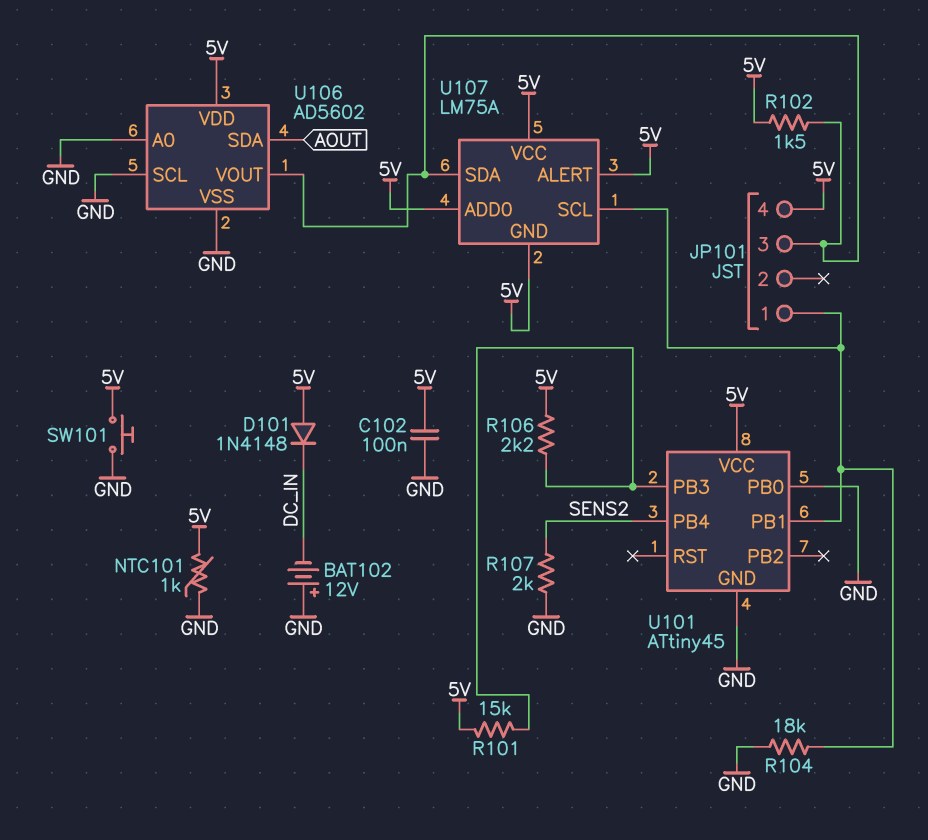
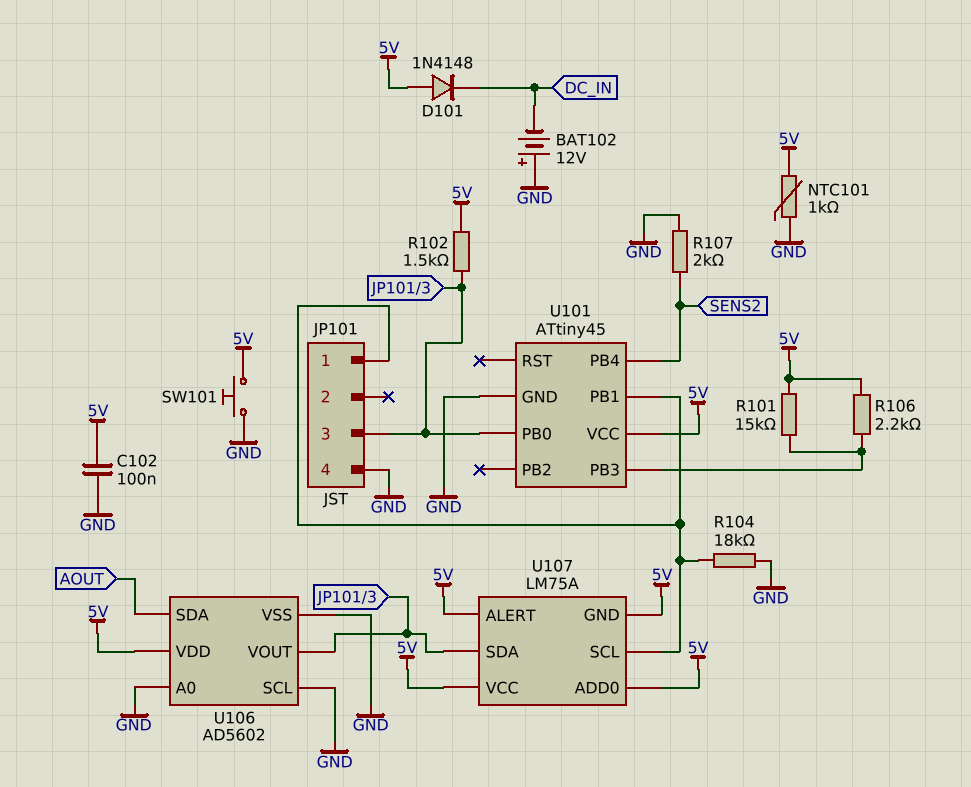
JP101 pin 4: 5V -> GND
U101 pin PB0: GND -> JP101/3

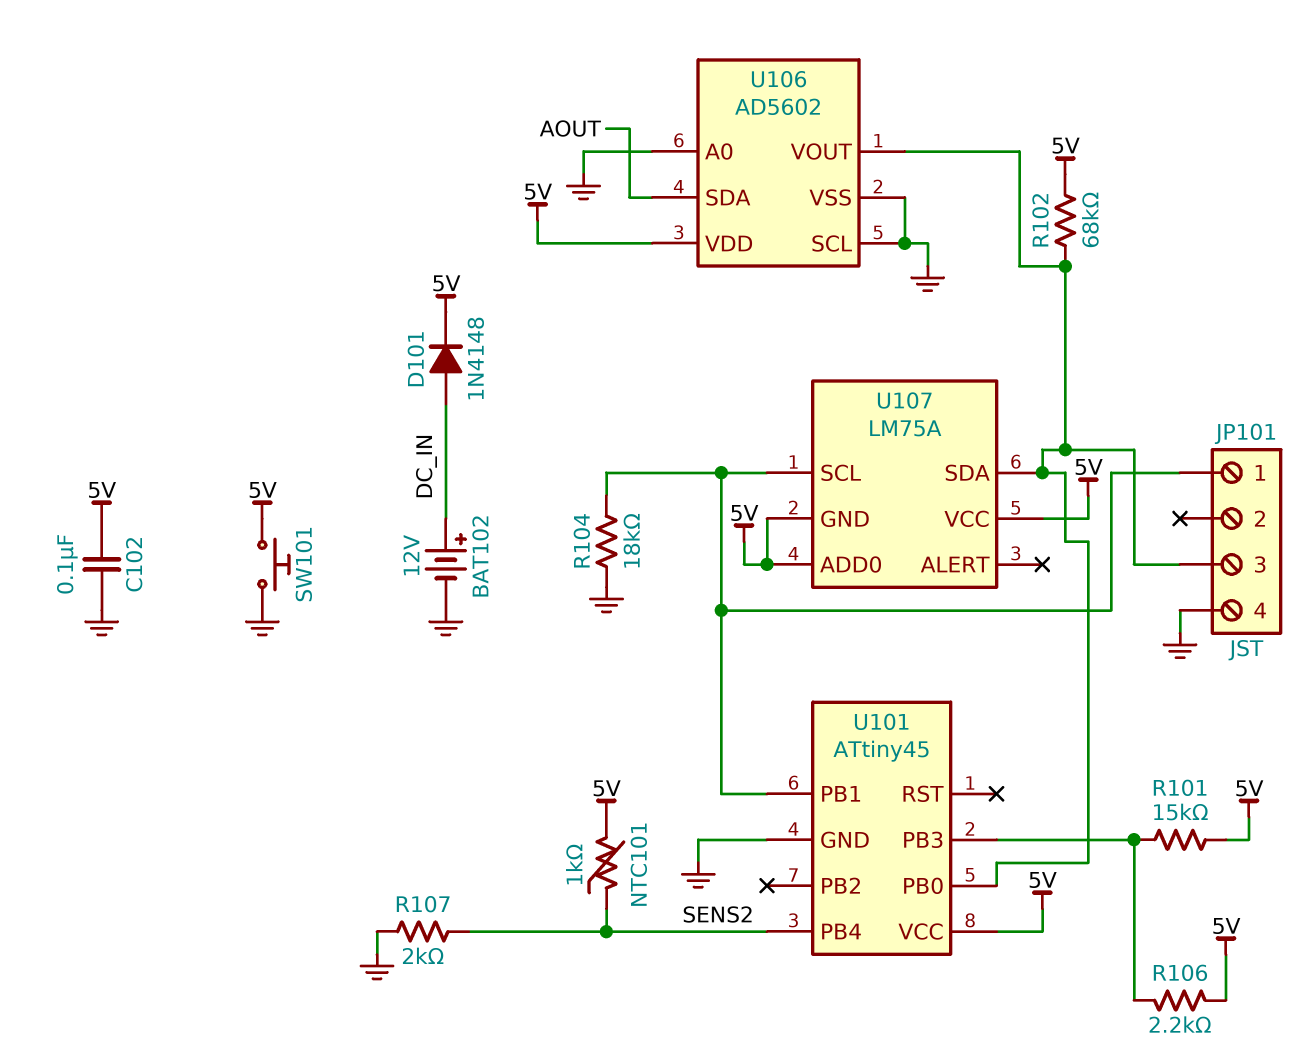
BAT102: 12V (plus GND, minus DC_IN) -> 12V (plus DC_IN, minus GND)
D101: diode 1N4148 (A 5V, K DC_IN) -> diode 1N4148 (A DC_IN, K 5V)
NTC101: 1k (5V, GND) -> 1k (5V, SENS2)
R102: 1.5k (5V, JP101/3) -> 68k (5V, JP101/3)
U107 pin ALERT: 5V -> none

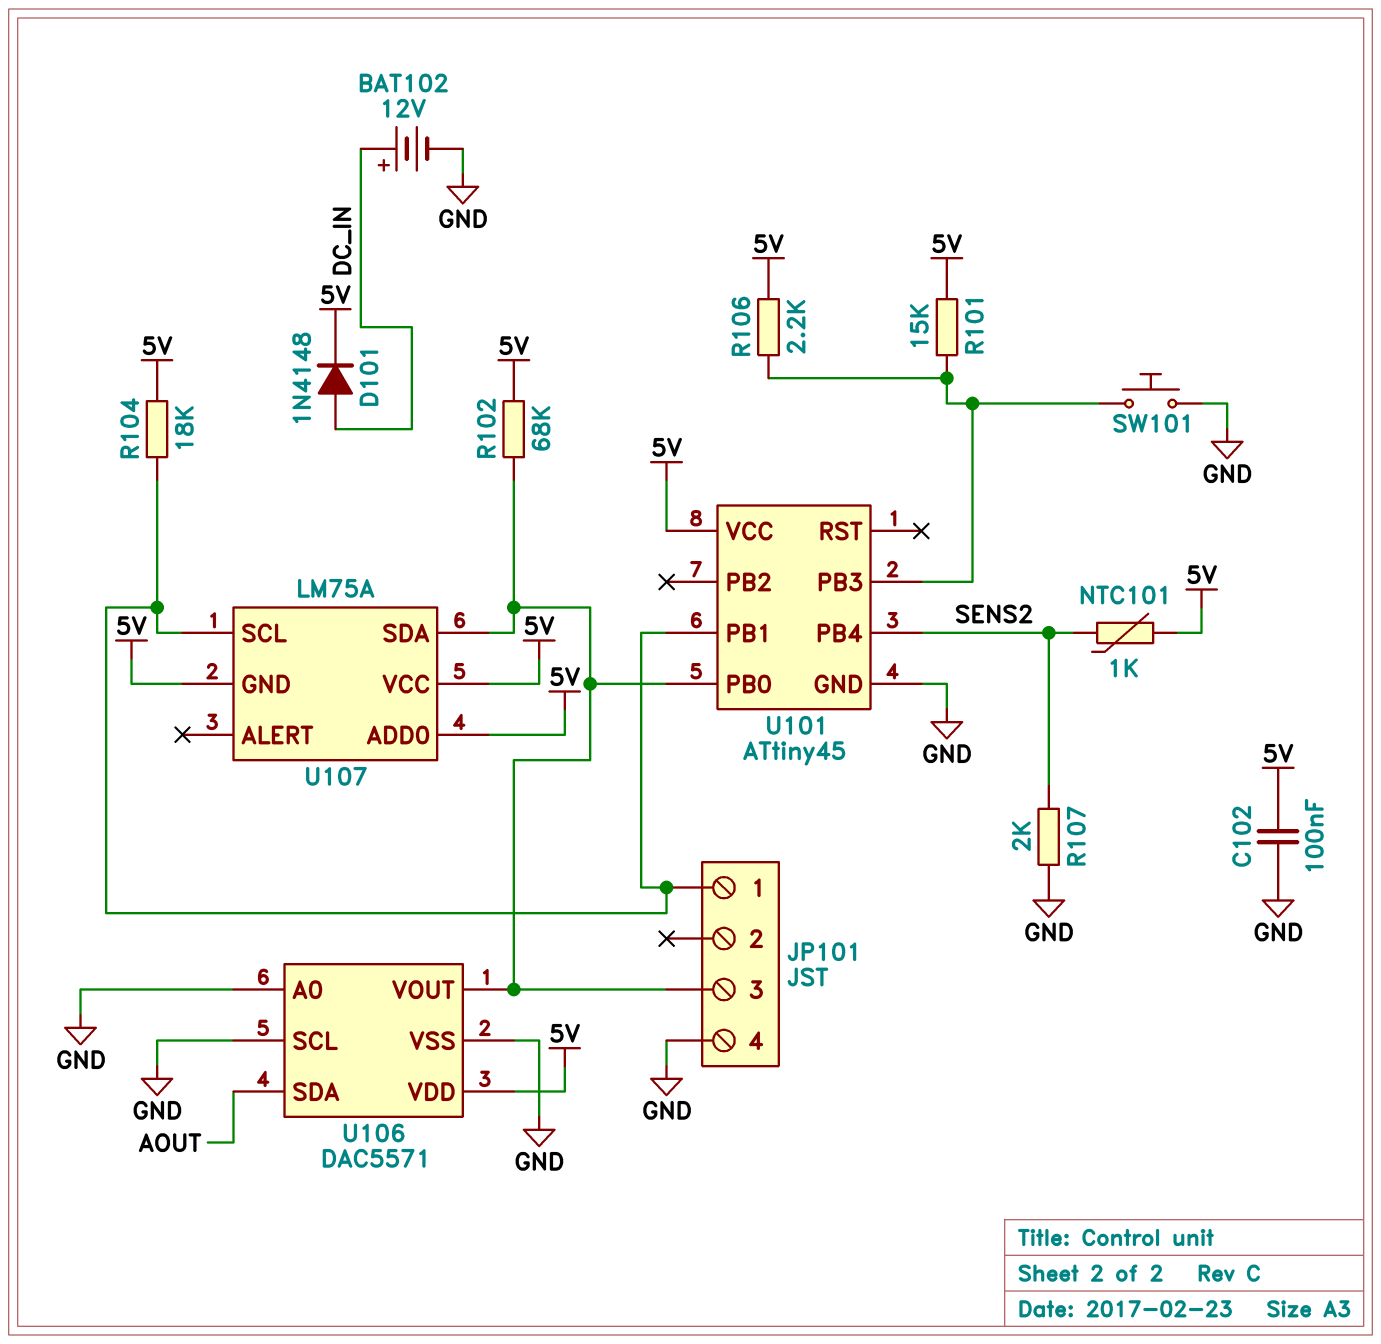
R104: 18k (GND, JP101/1) -> 18k (5V, JP101/1)
SW101: button (5V, GND) -> button (GND, U101/PB3)
U106: AD5602 -> DAC5571

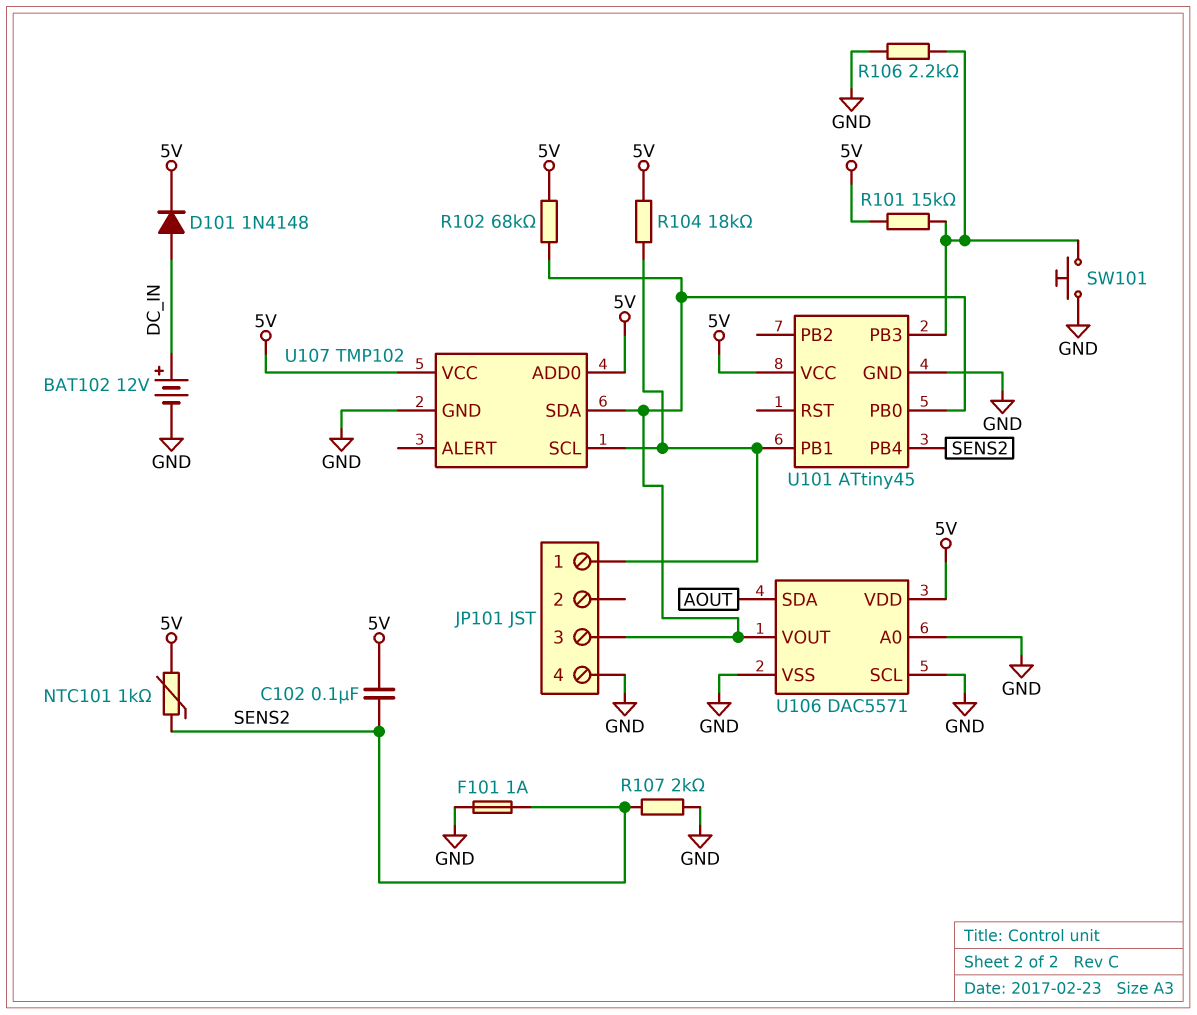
C102: 100nF (5V, GND) -> 100nF (5V, SENS2)
F101: none -> 1A (GND, SENS2)
R106: 2.2k (5V, U101/PB3) -> 2.2k (GND, U101/PB3)
U107: LM75A -> TMP102
U107 pin GND: 5V -> GND

